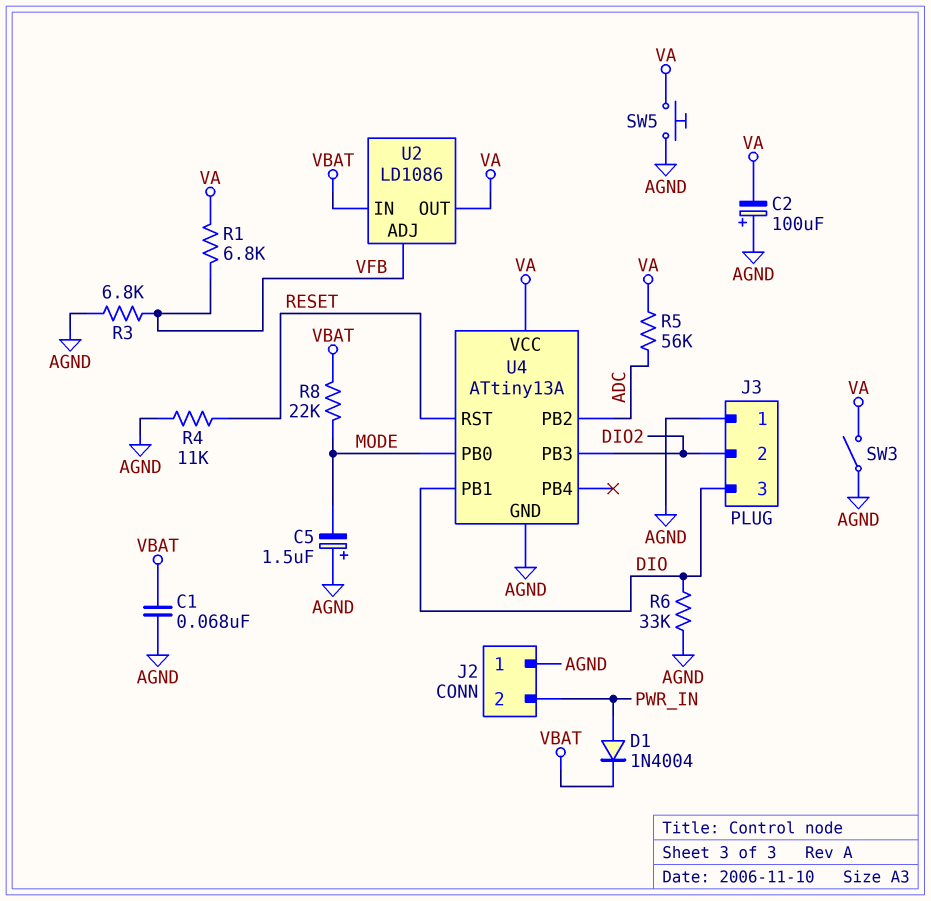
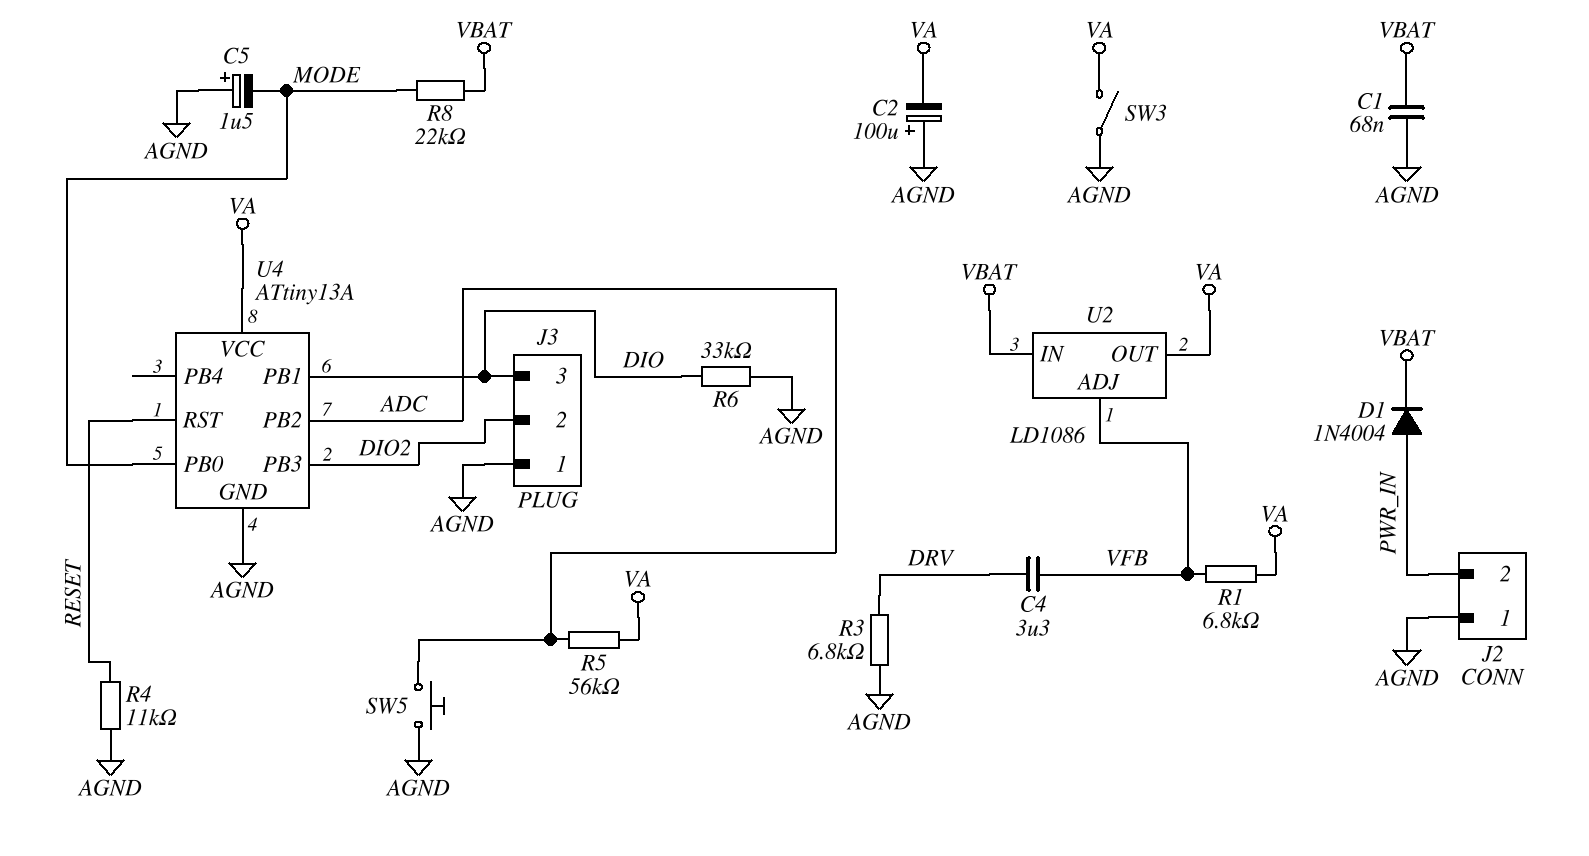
C4: none -> 3.3uF (DRV, VFB)
R3: 6.8k (AGND, VFB) -> 6.8k (AGND, DRV)
SW5: button (AGND, VA) -> button (ADC, AGND)

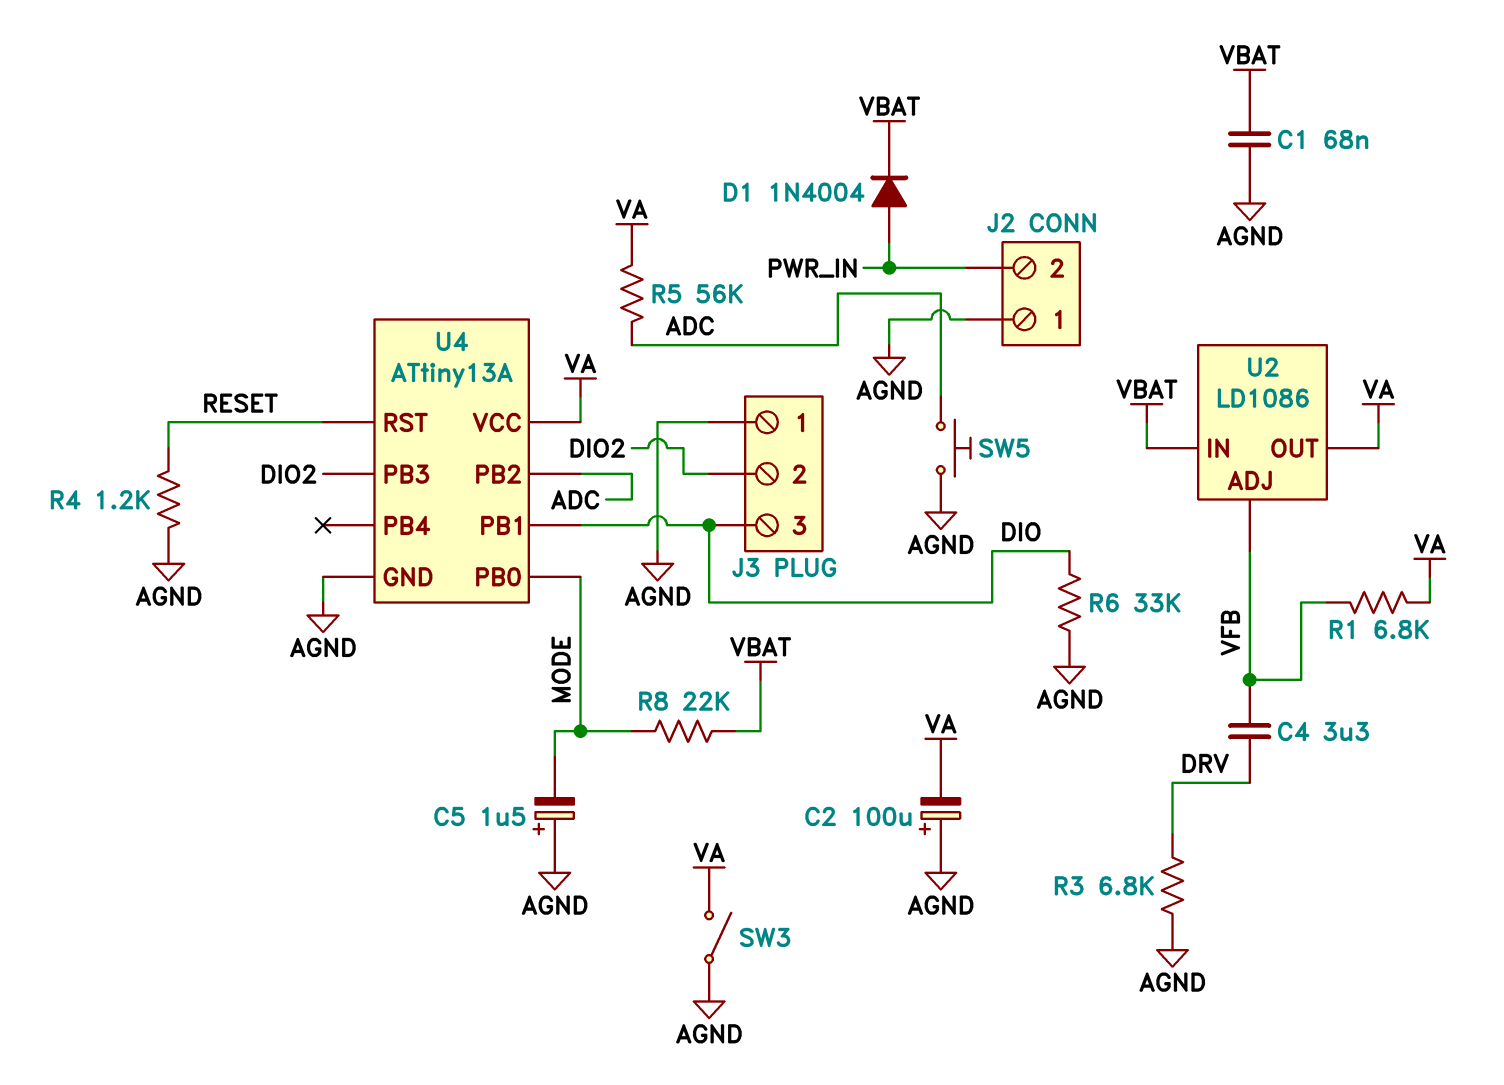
R4: 11k (AGND, RESET) -> 1.2k (AGND, RESET)

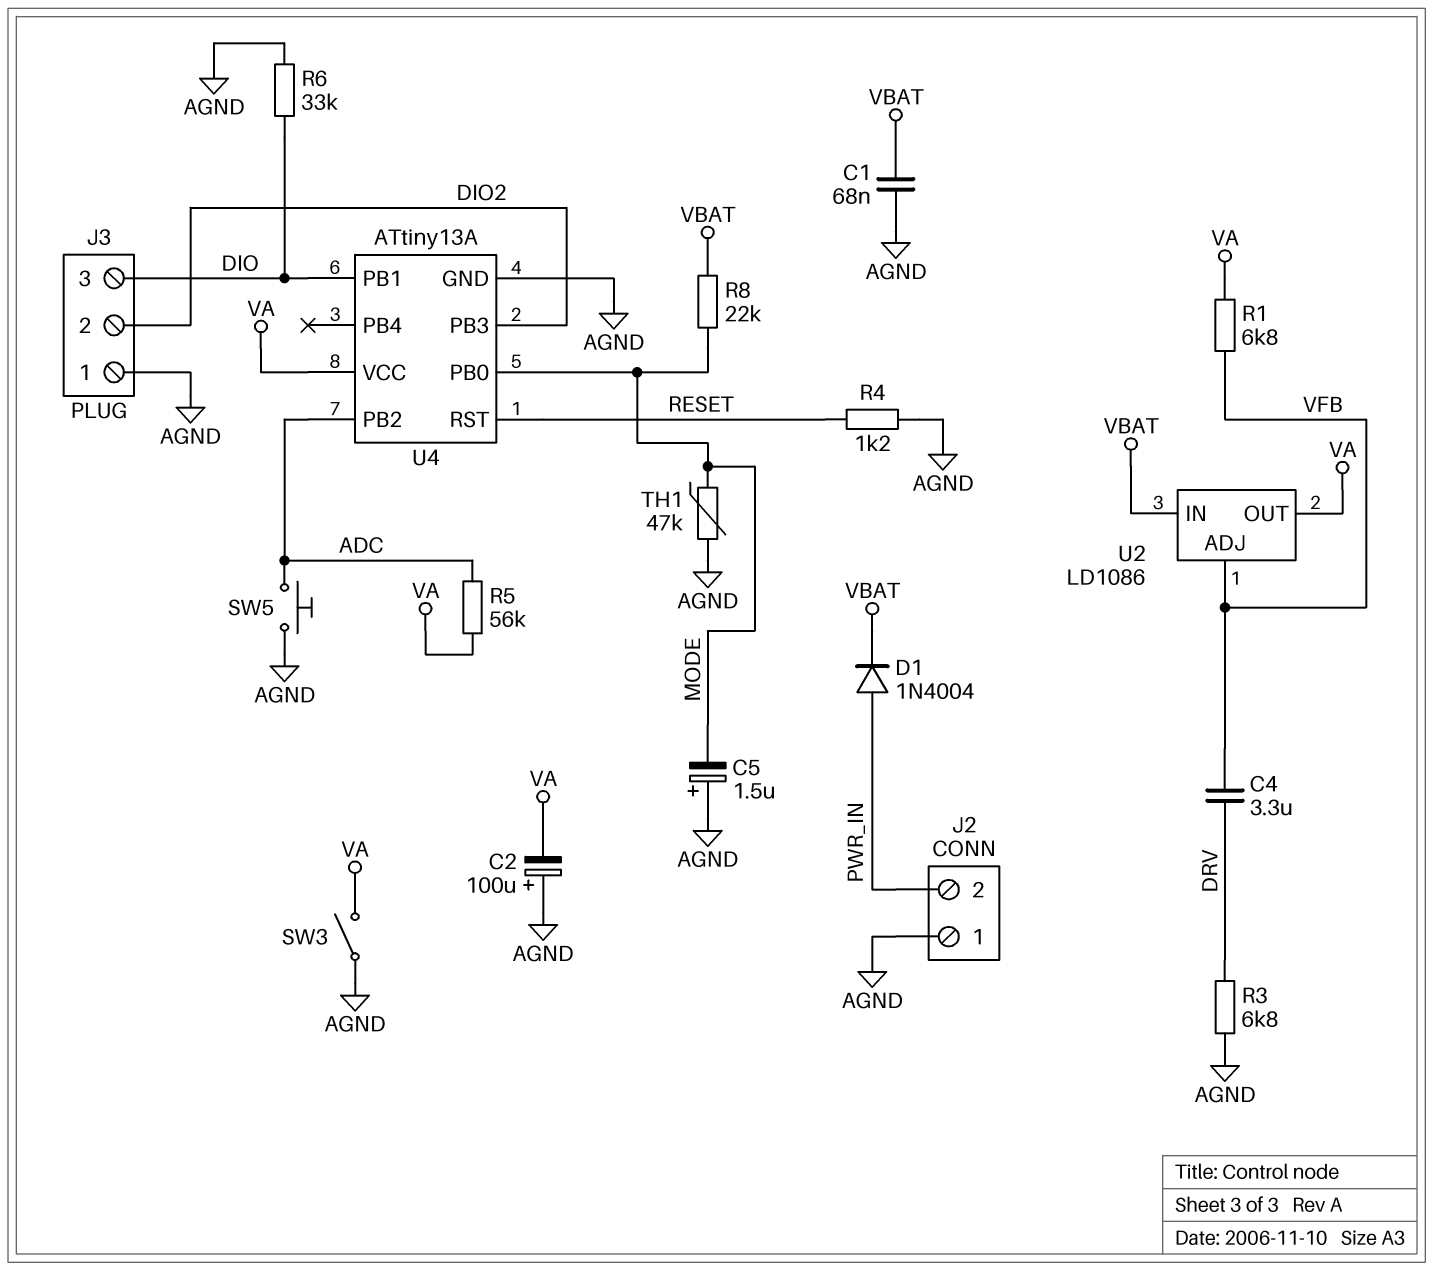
TH1: none -> 47k (AGND, MODE)

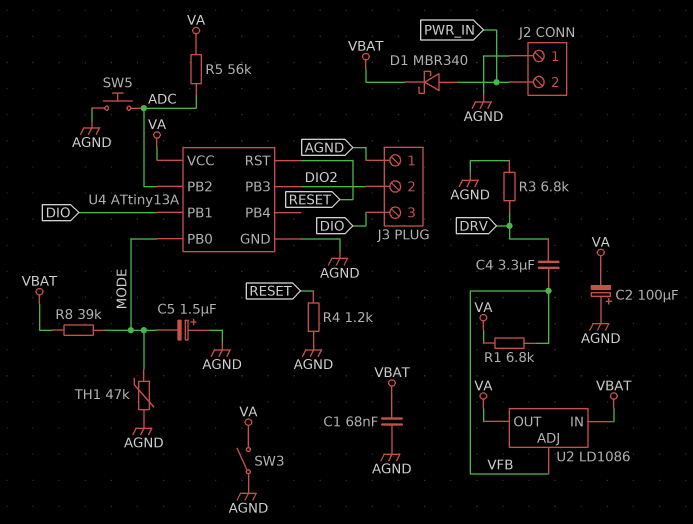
D1: diode 1N4004 (A PWR_IN, K VBAT) -> schottky MBR340 (A PWR_IN, K VBAT)
R6: 33k (AGND, DIO) -> none
R8: 22k (MODE, VBAT) -> 39k (MODE, VBAT)

